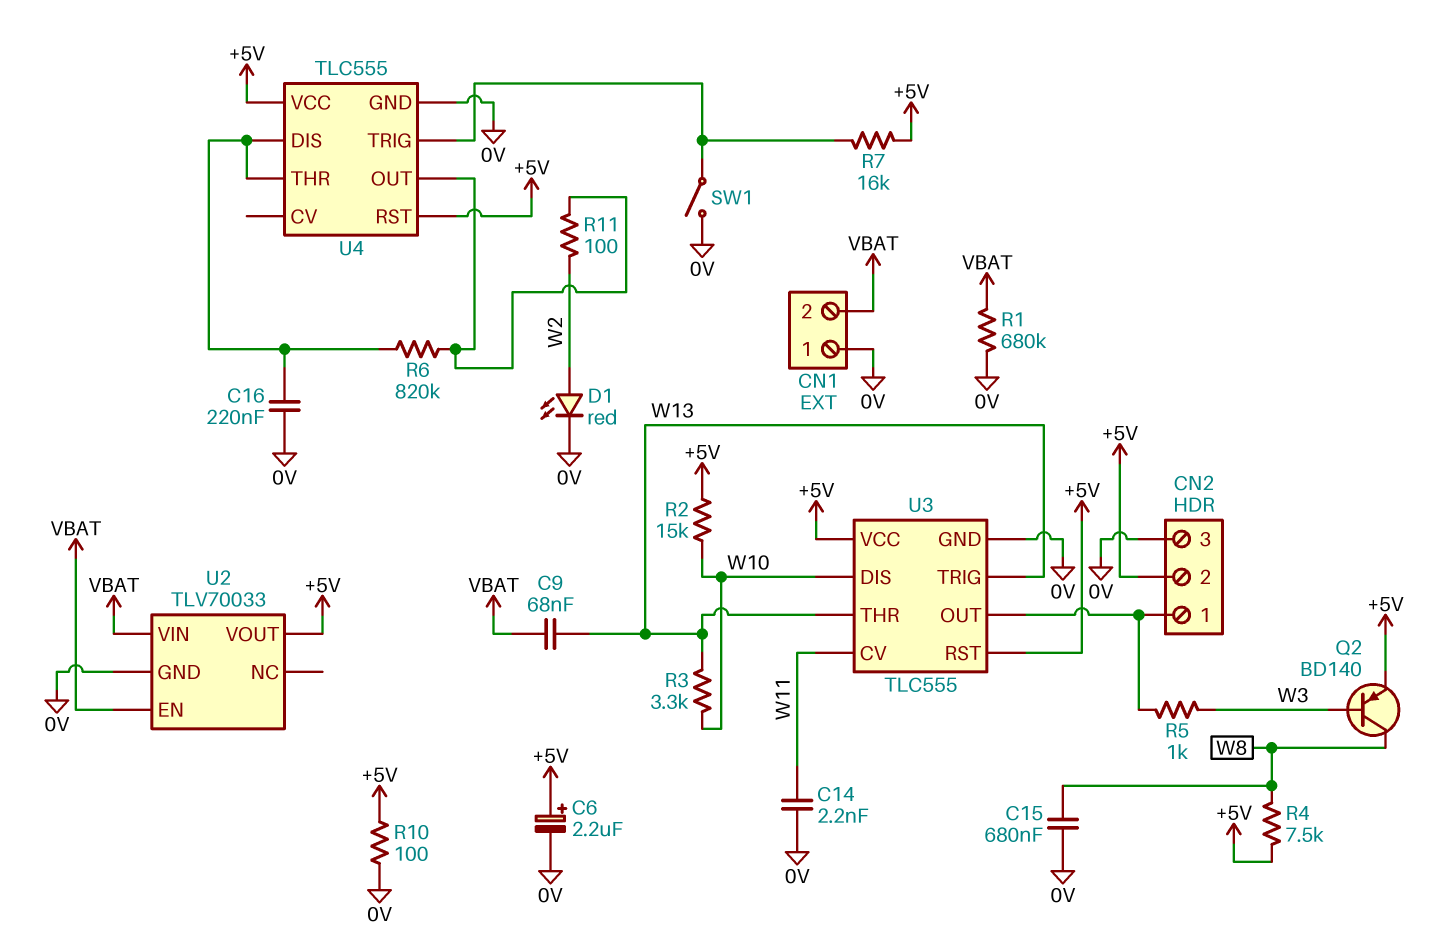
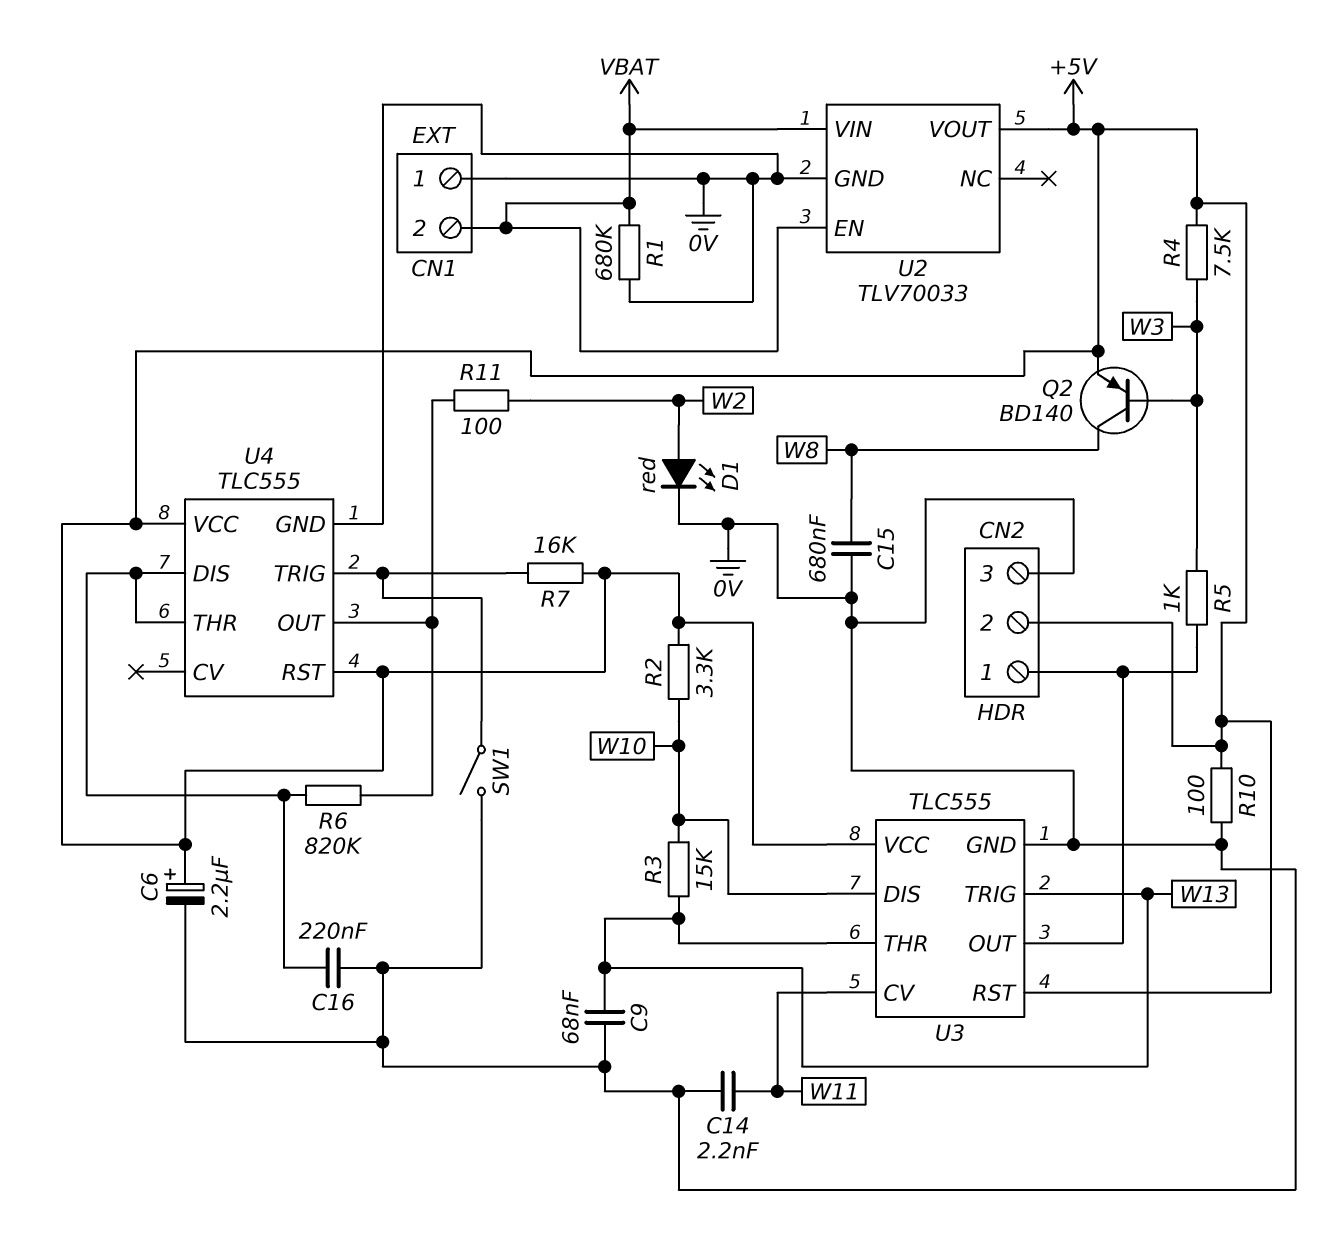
C9: 68nF (VBAT, W13) -> 68nF (0V, W13)
R2: 15k (+5V, W10) -> 3.3k (+5V, W10)
R3: 3.3k (W10, W13) -> 15k (W10, W13)
R4: 7.5k (+5V, W8) -> 7.5k (+5V, W3)

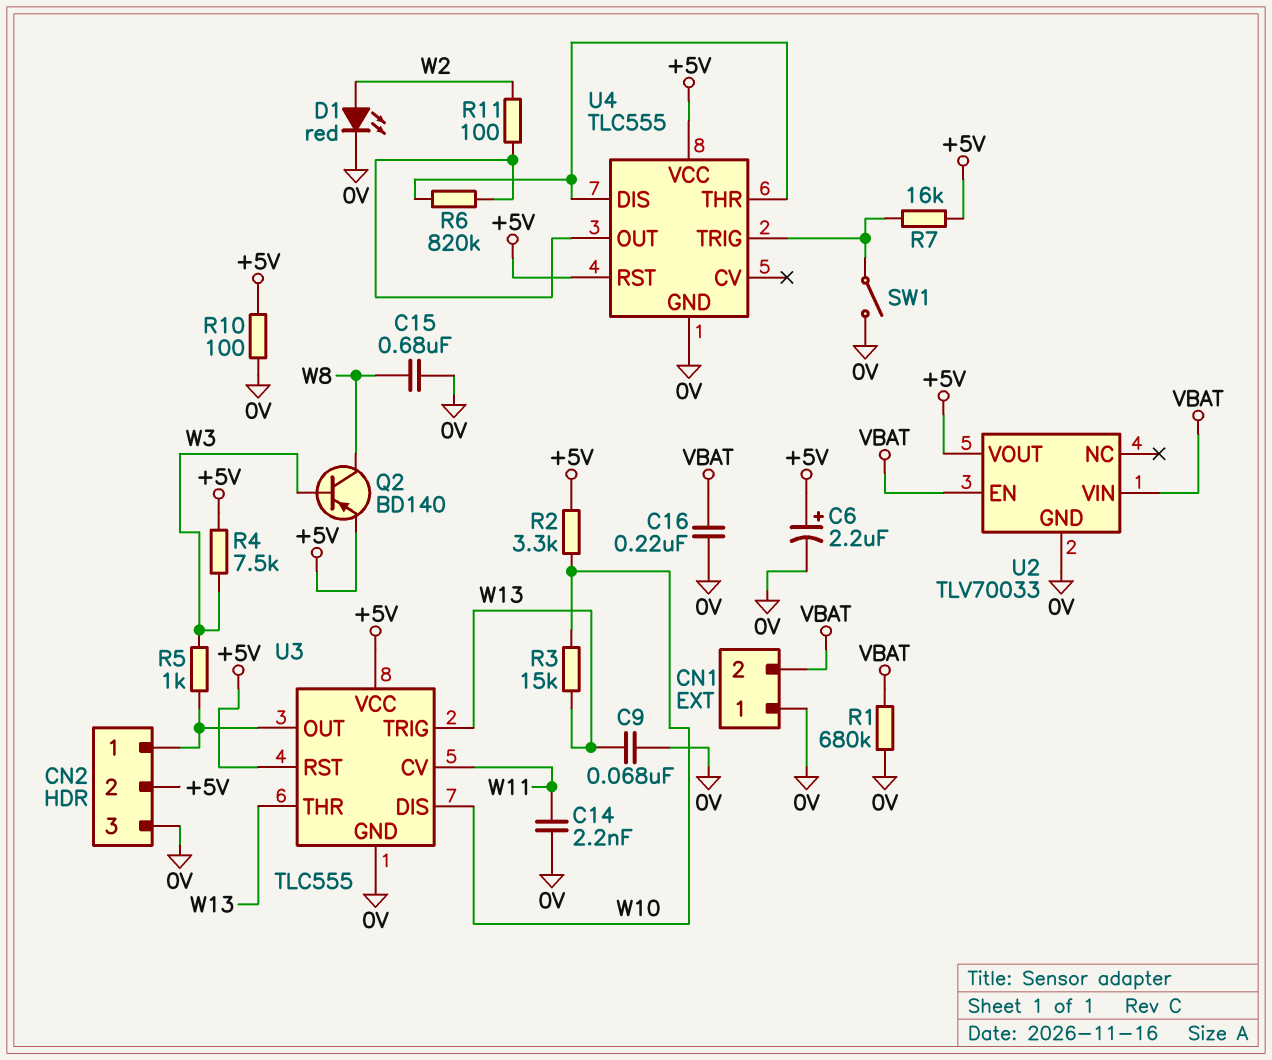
C16: 220nF (0V, U4/DIS) -> 220nF (0V, VBAT)

